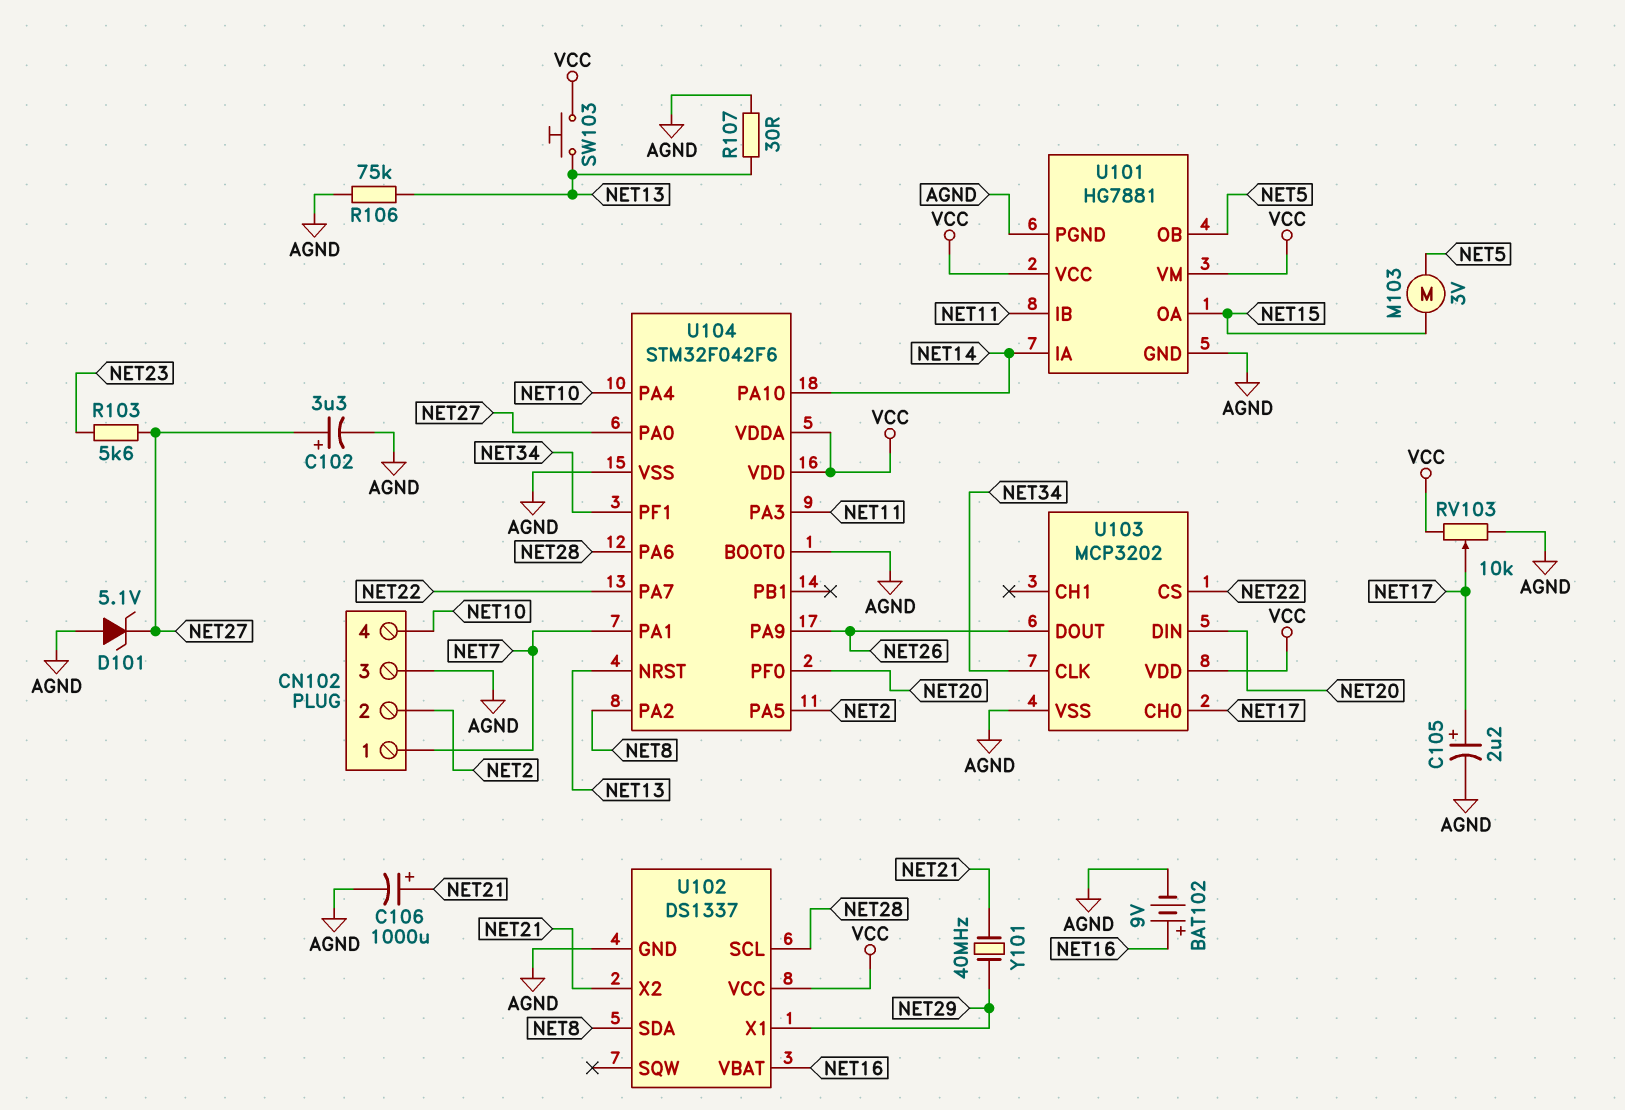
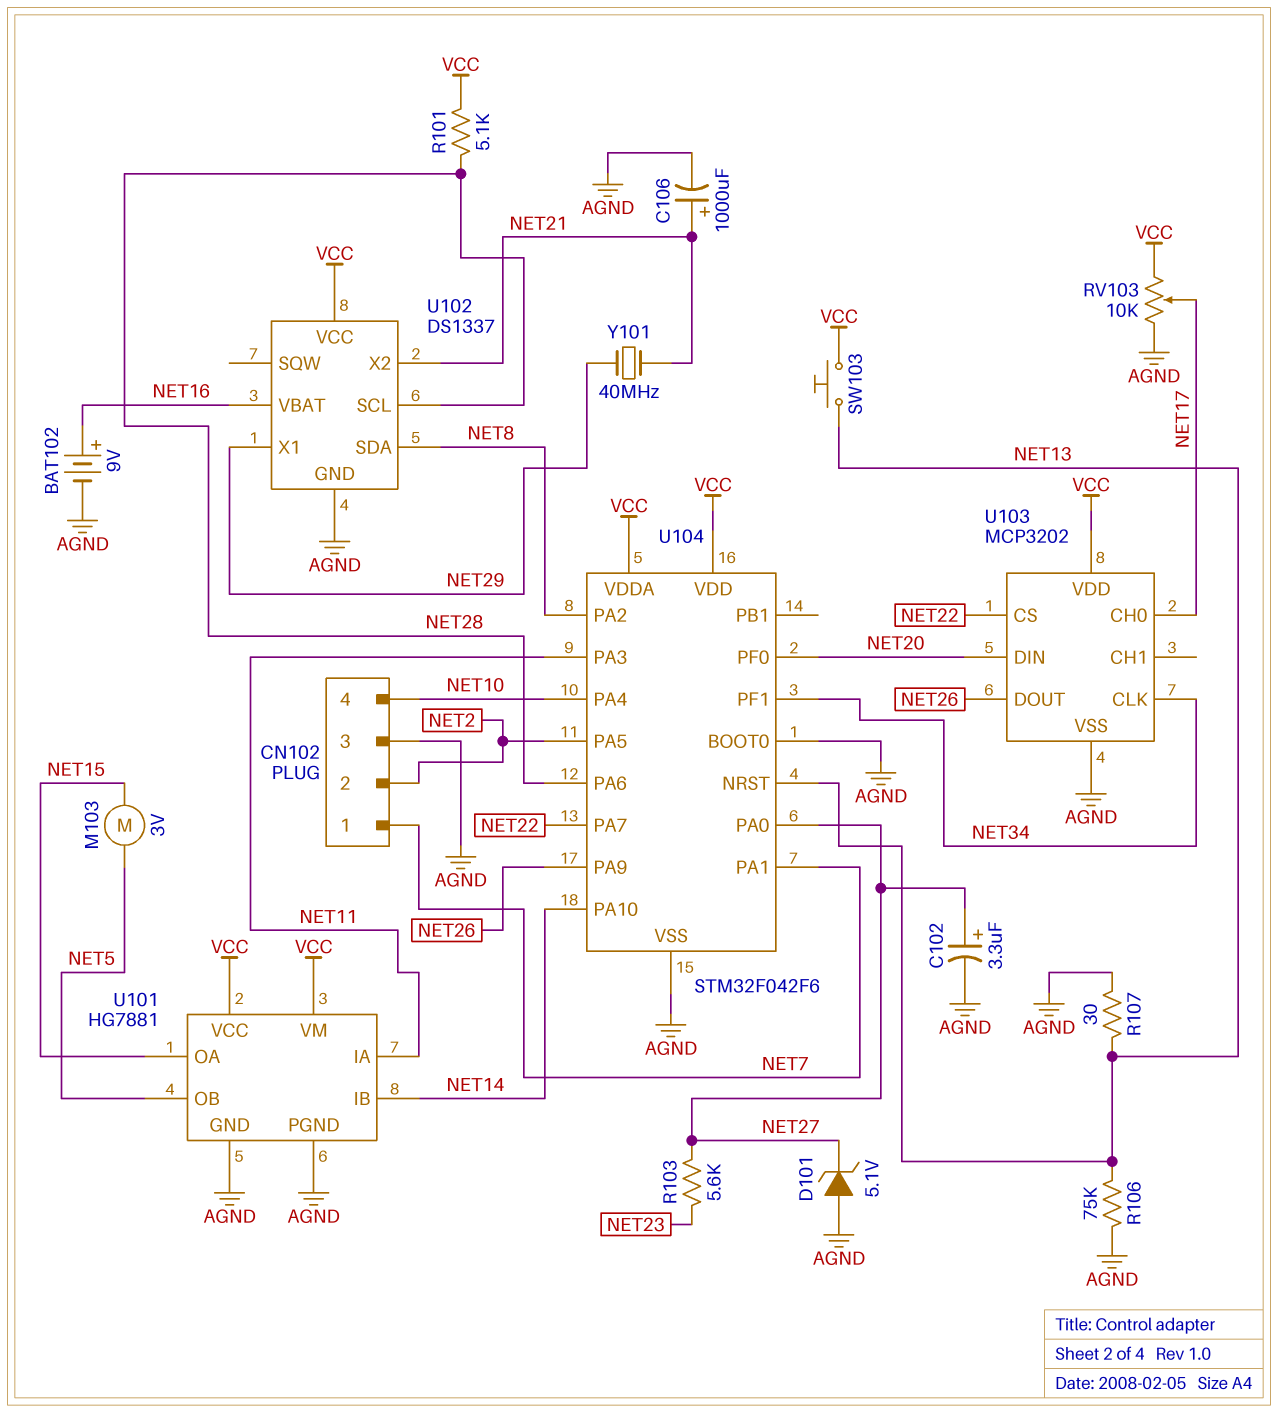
C105: 2.2uF (plus NET17, minus AGND) -> none
R101: none -> 5.1k (NET28, VCC)
U101 pin IA: NET14 -> NET11
U101 pin IB: NET11 -> NET14

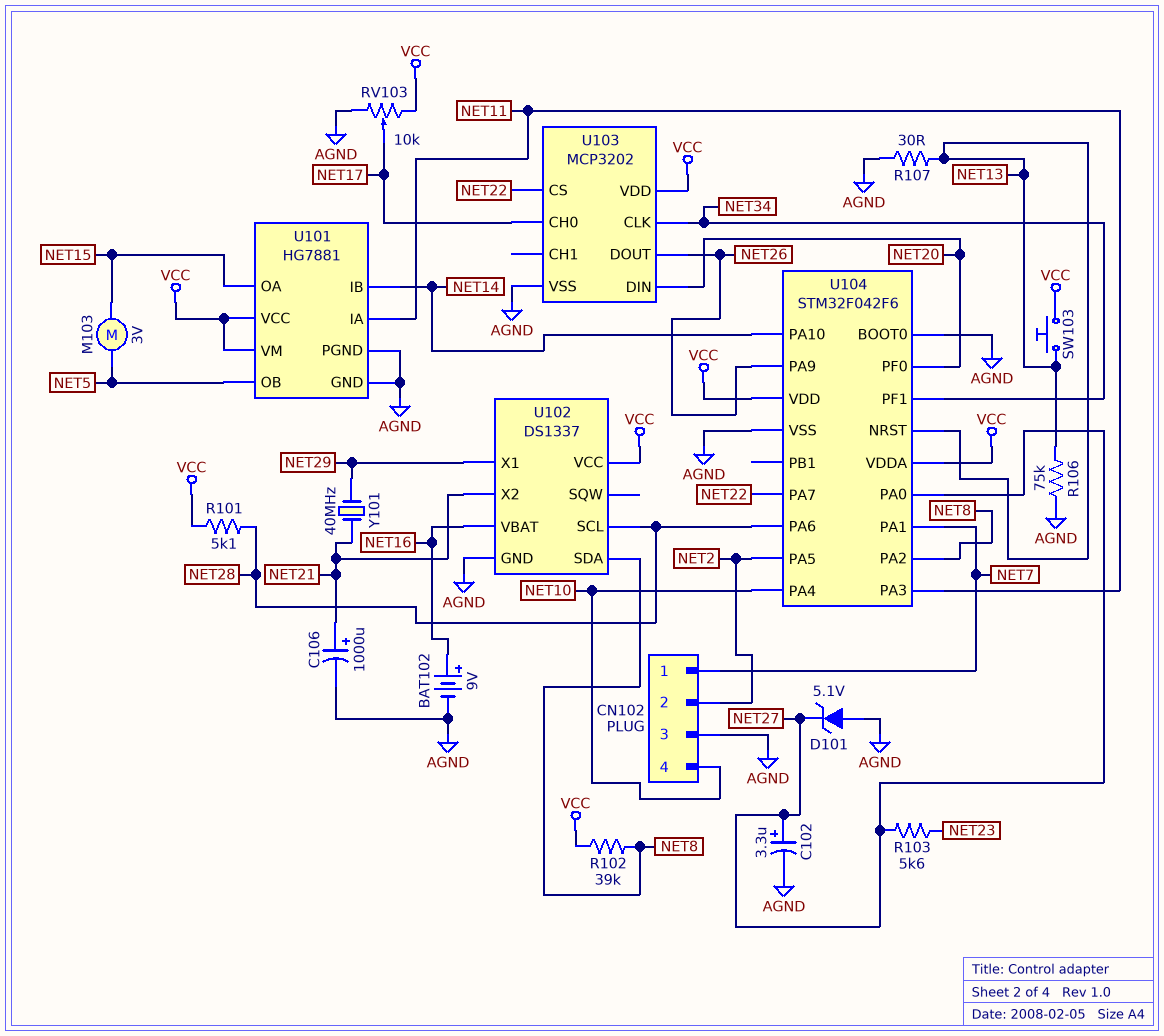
R102: none -> 39k (NET8, VCC)

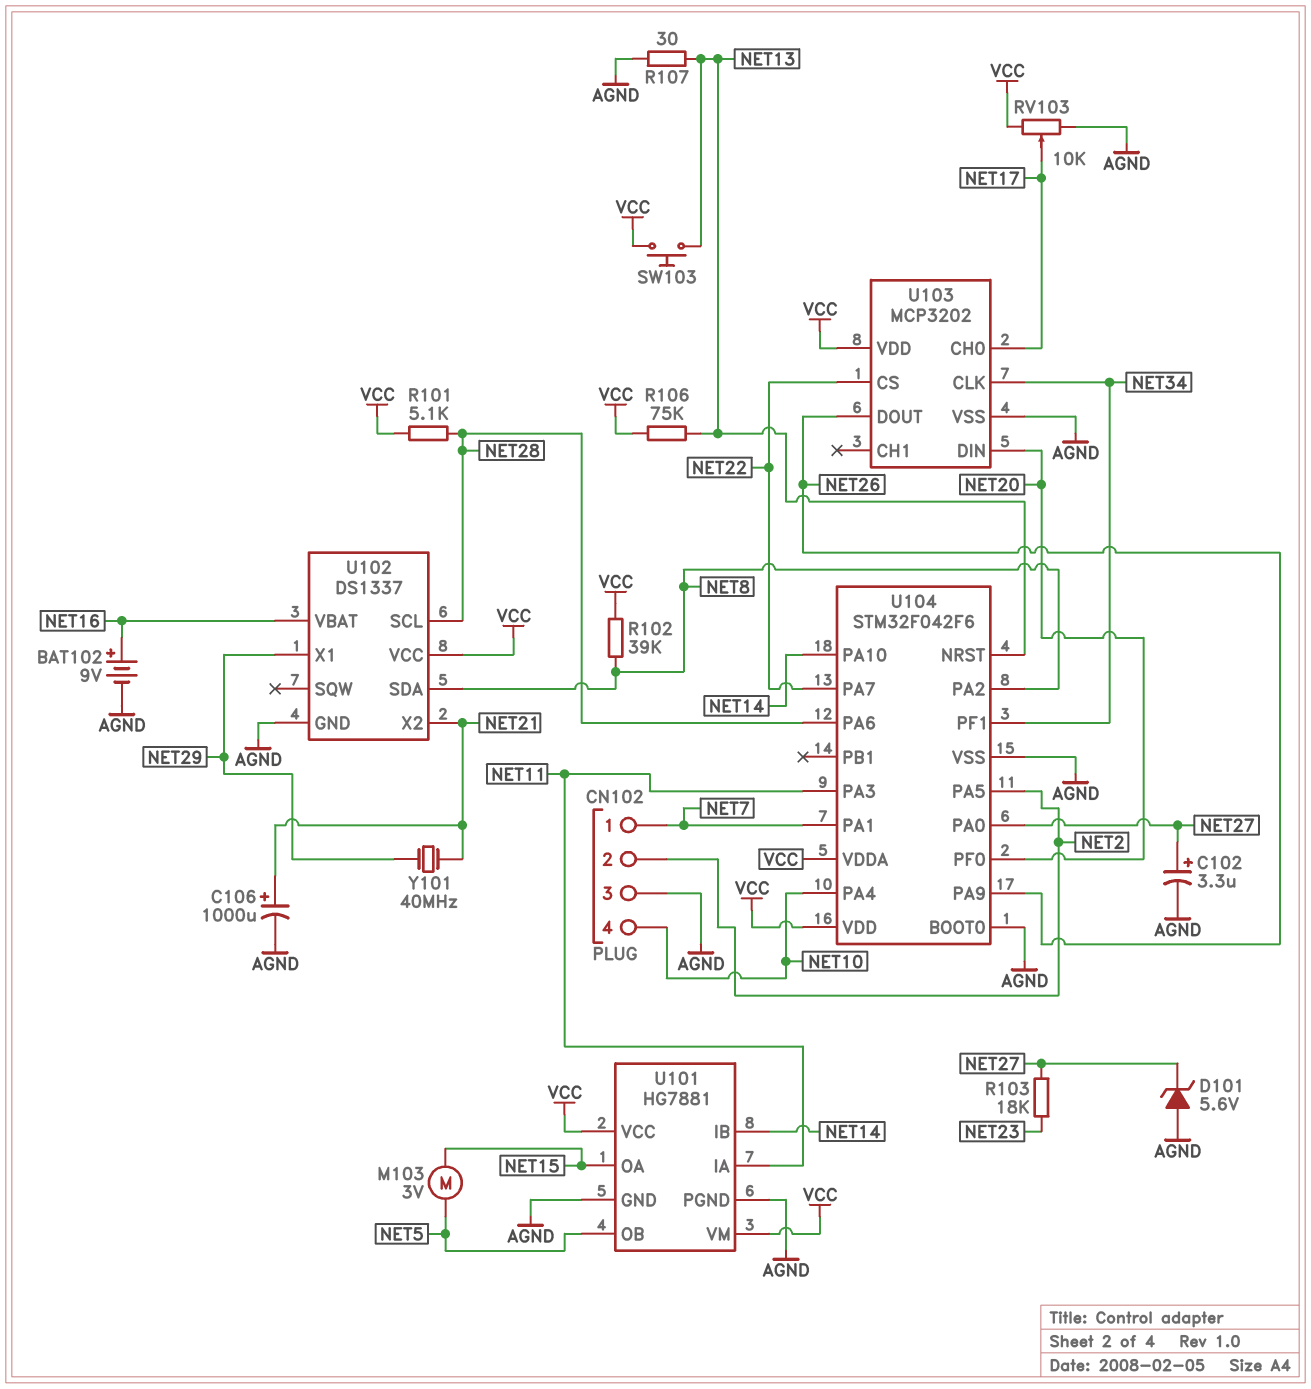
D101: zener 5.1V (A AGND, K NET27) -> zener 5.6V (A AGND, K NET27)
R103: 5.6k (NET23, NET27) -> 18k (NET23, NET27)
R106: 75k (AGND, NET13) -> 75k (NET13, VCC)

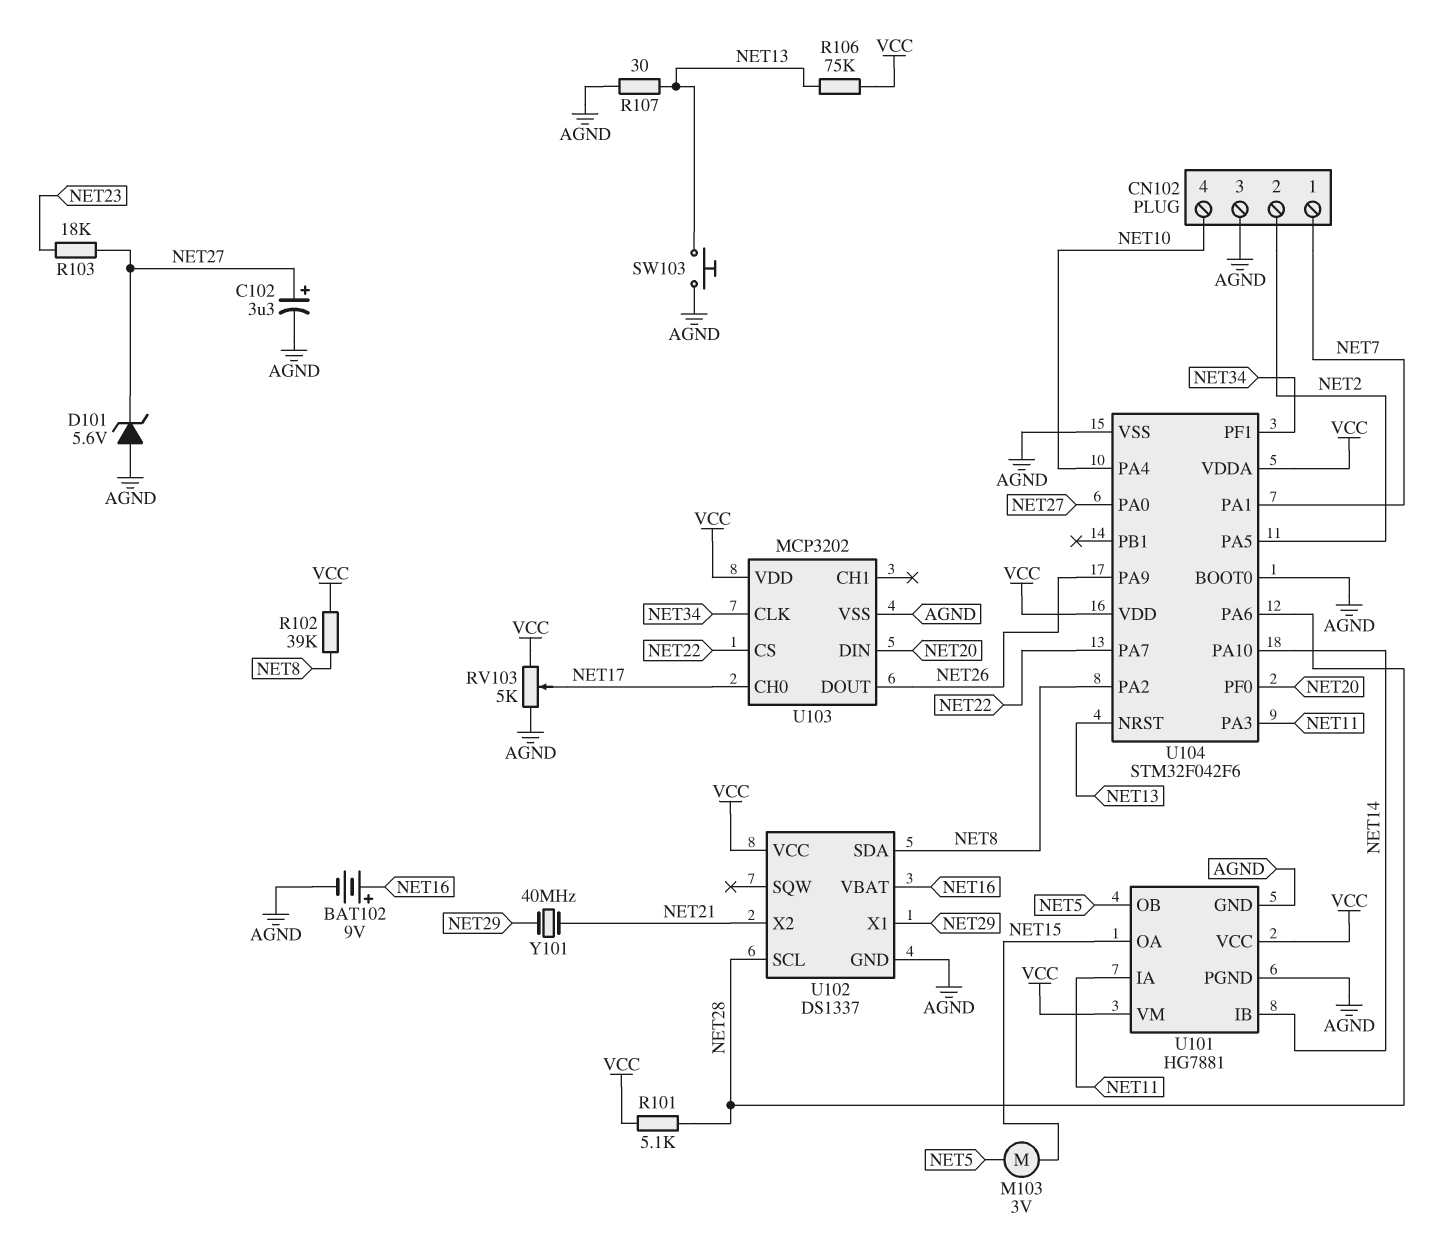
C106: 1000uF (plus NET21, minus AGND) -> none
RV103: 10k (AGND, VCC, wiper NET17) -> 5k (AGND, VCC, wiper NET17)
SW103: button (NET13, VCC) -> button (AGND, NET13)

